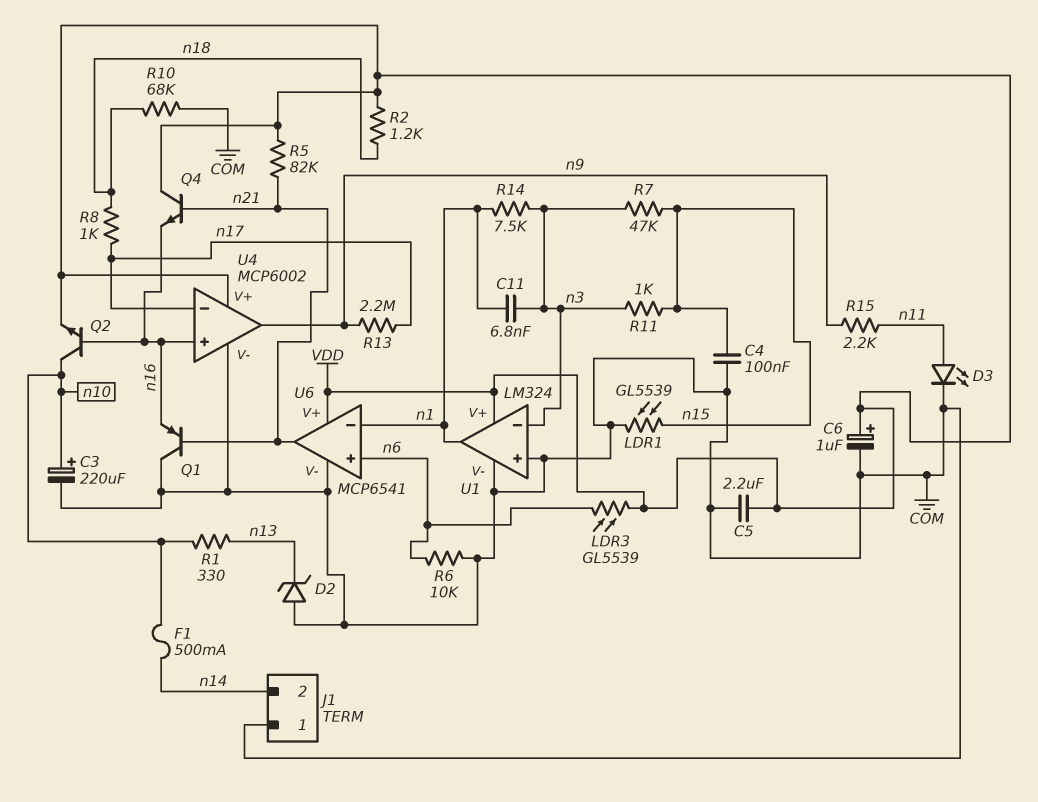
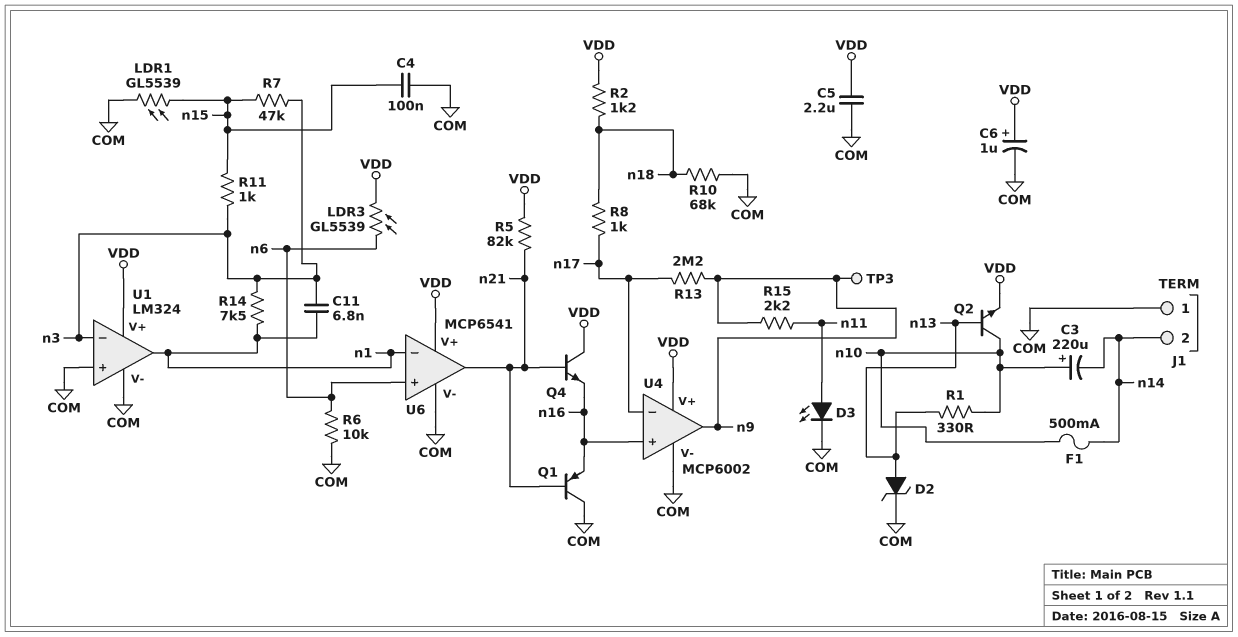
C3: 220uF (plus n10, minus COM) -> 220uF (plus n10, minus n14)
D2: zener (A COM, K n13) -> zener (A n13, K COM)
Q2: NPN (B n16, C n10, E VDD) -> NPN (B n13, C n10, E VDD)
TP3: none -> test point (n9)

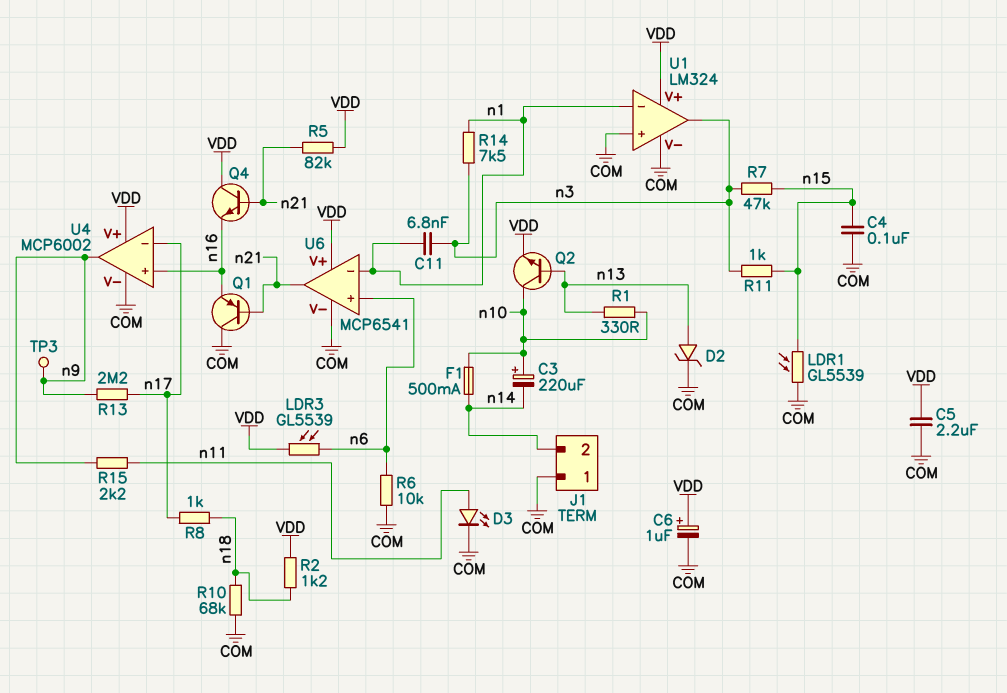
U1 pin in-: n3 -> n1
U1 pin out: n1 -> n3

